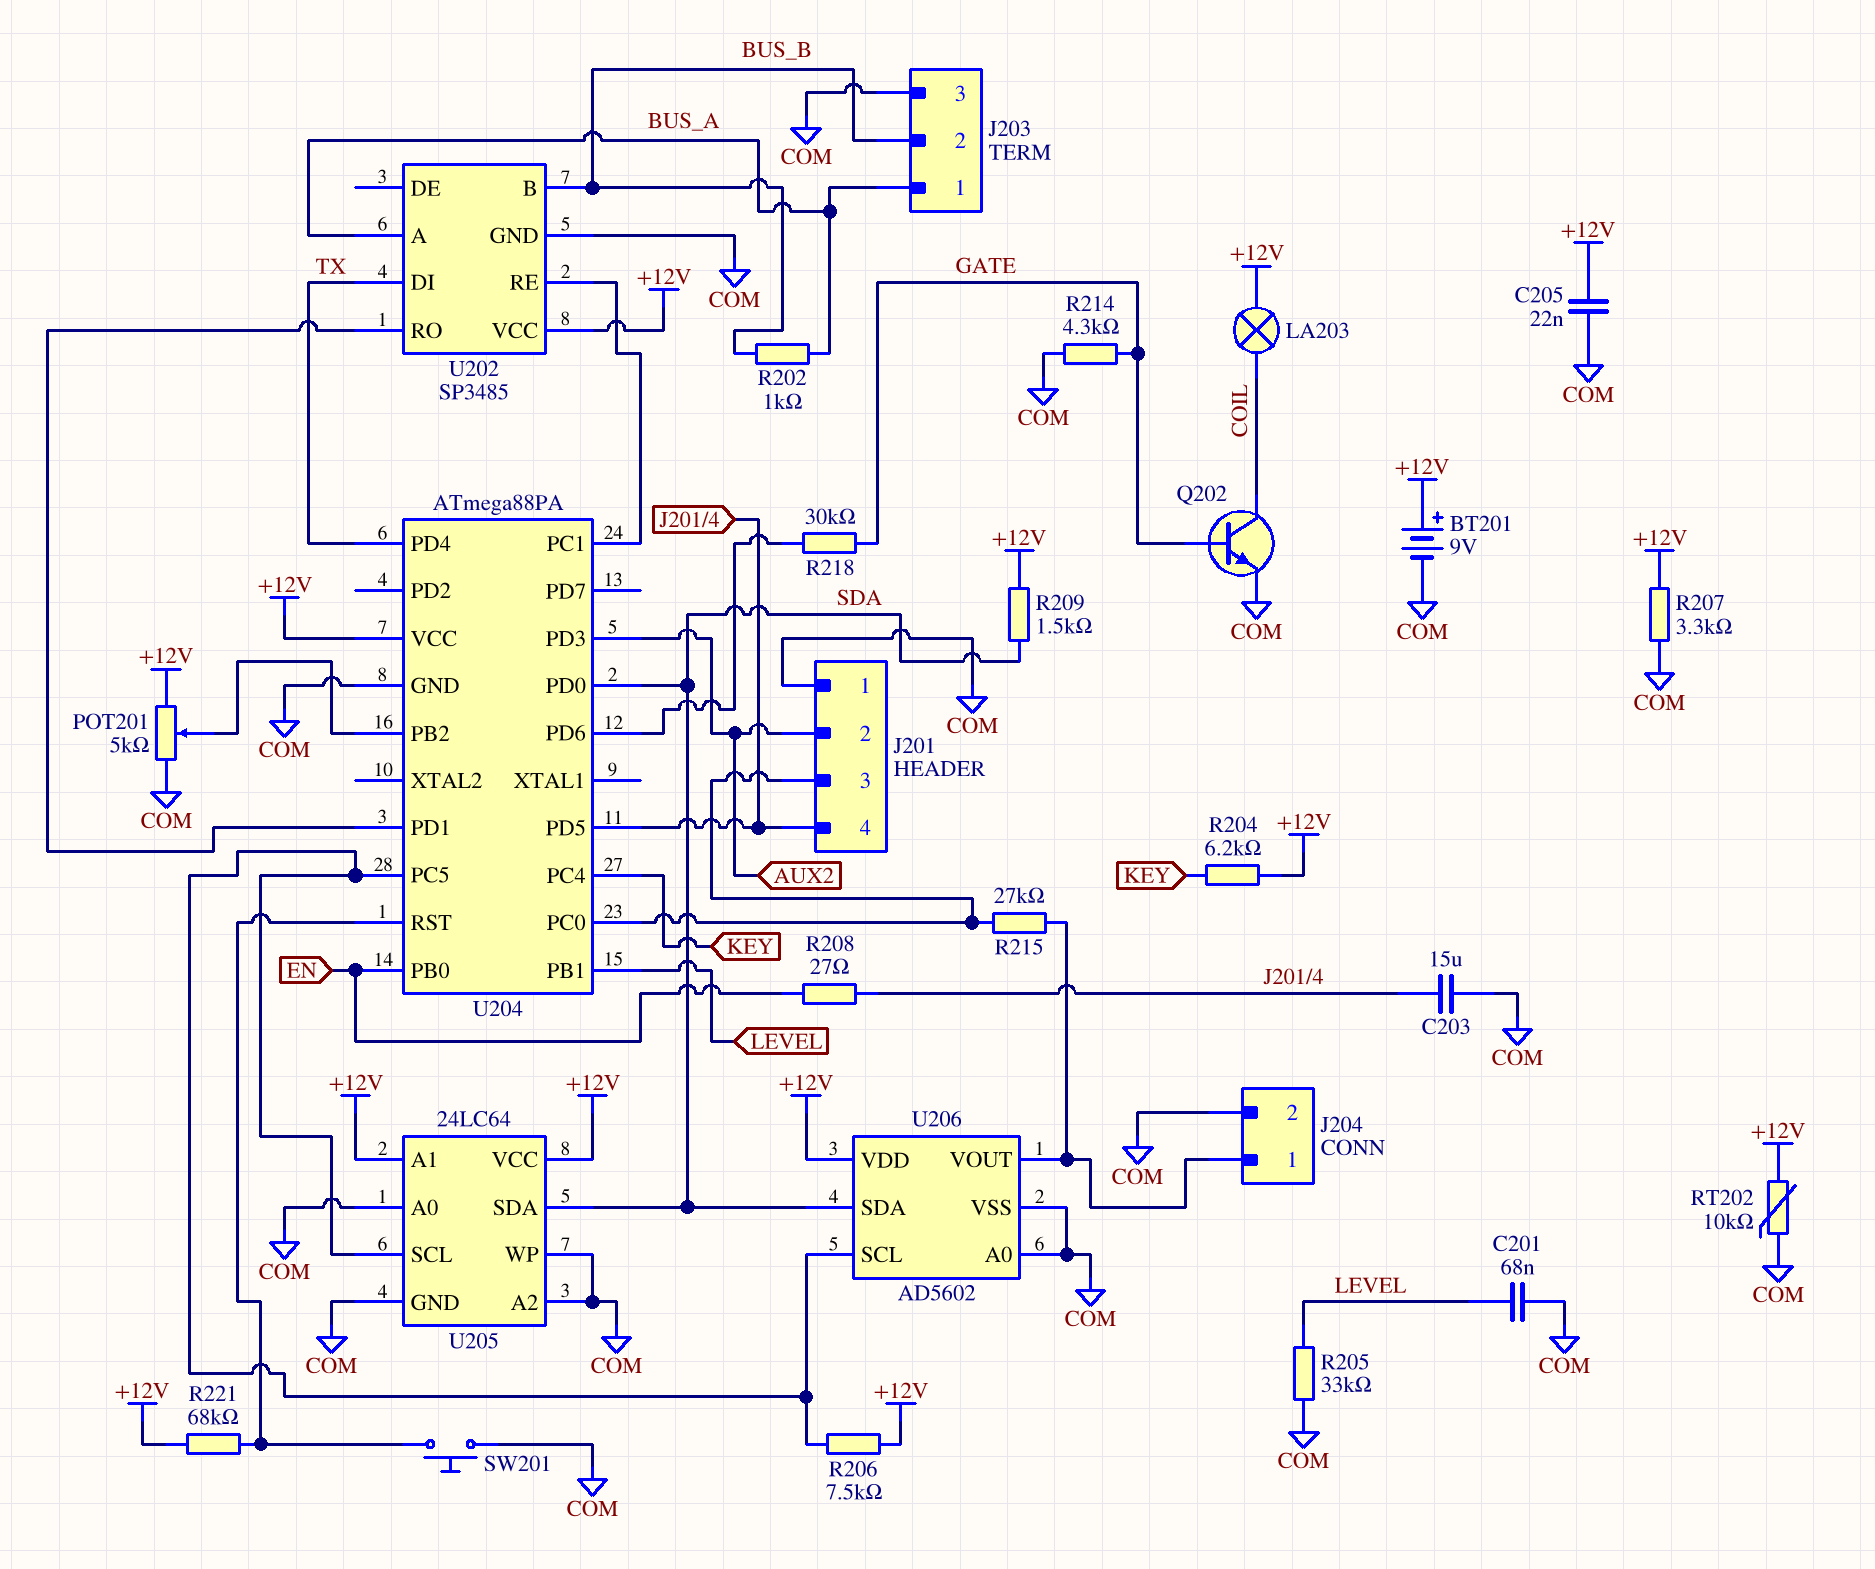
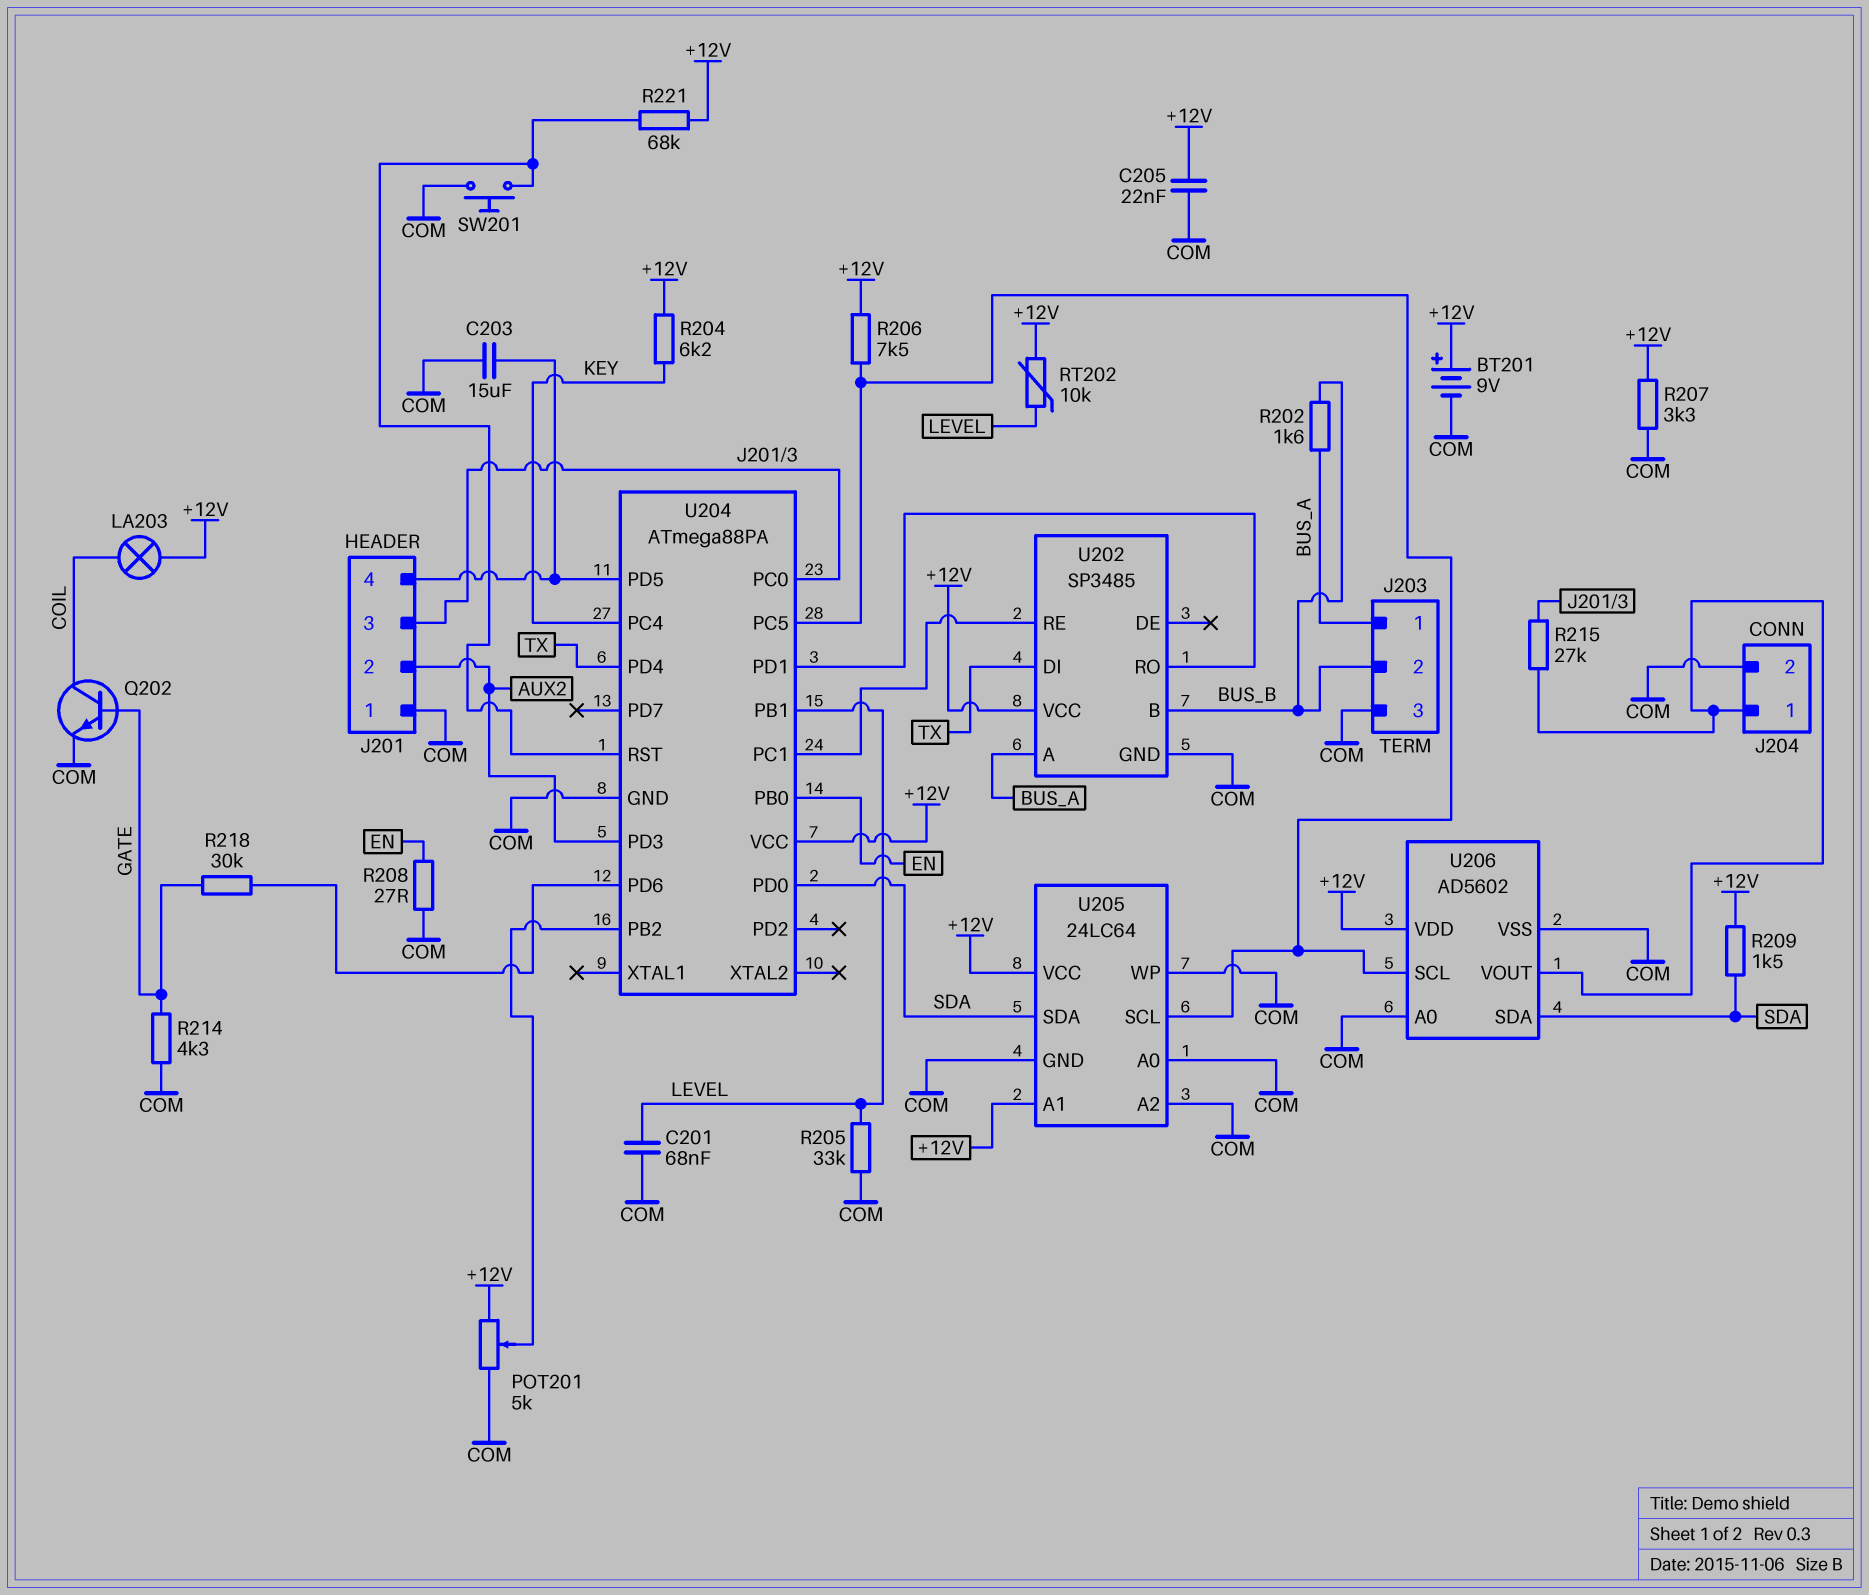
R202: 1k (BUS_A, BUS_B) -> 1.6k (BUS_A, BUS_B)
R208: 27 (EN, J201/4) -> 27 (COM, EN)
RT202: 10k (+12V, COM) -> 10k (+12V, LEVEL)

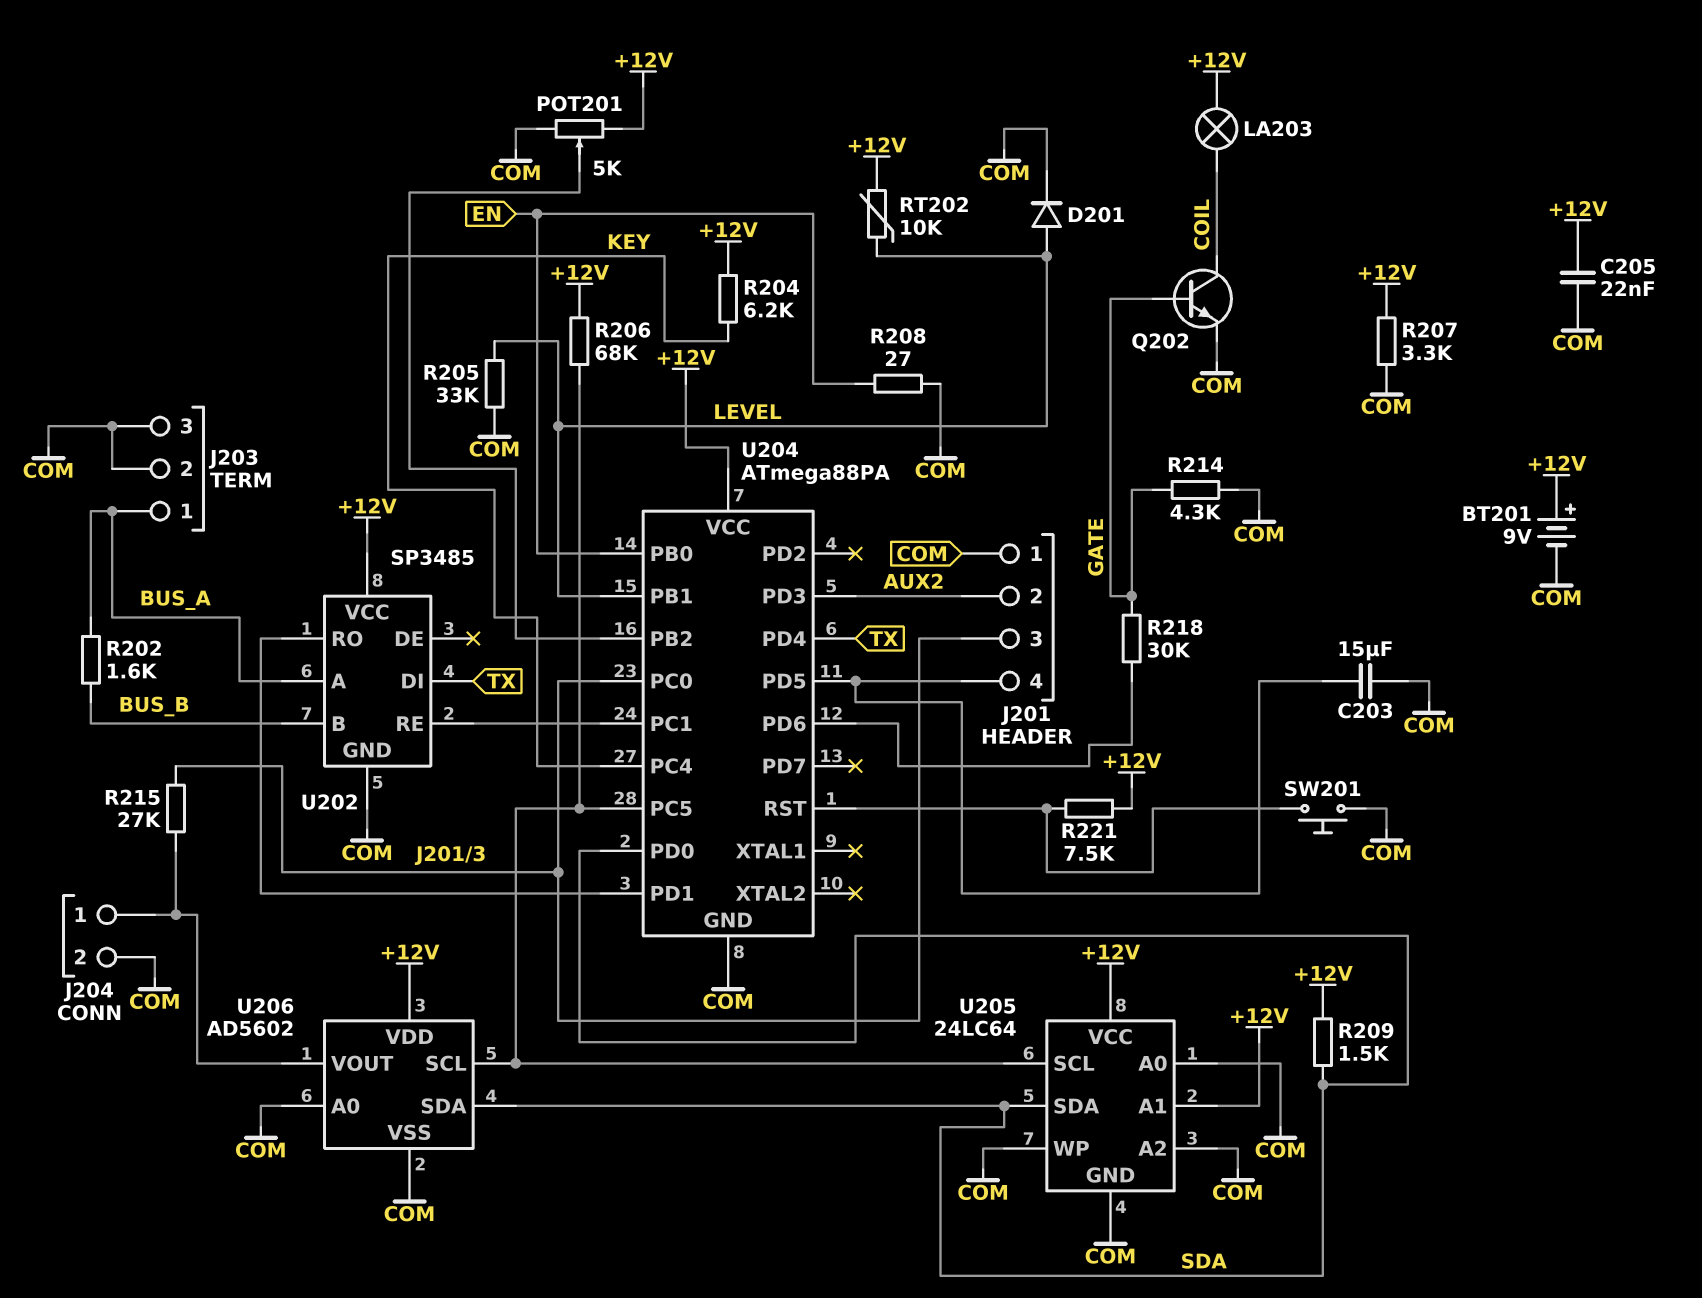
C201: 68nF (COM, LEVEL) -> none
D201: none -> diode (A LEVEL, K COM)
J203 pin 2: BUS_B -> COM
R206: 7.5k (+12V, U204/PC5) -> 68k (+12V, U204/PC5)
R221: 68k (+12V, U204/RST) -> 7.5k (+12V, U204/RST)

